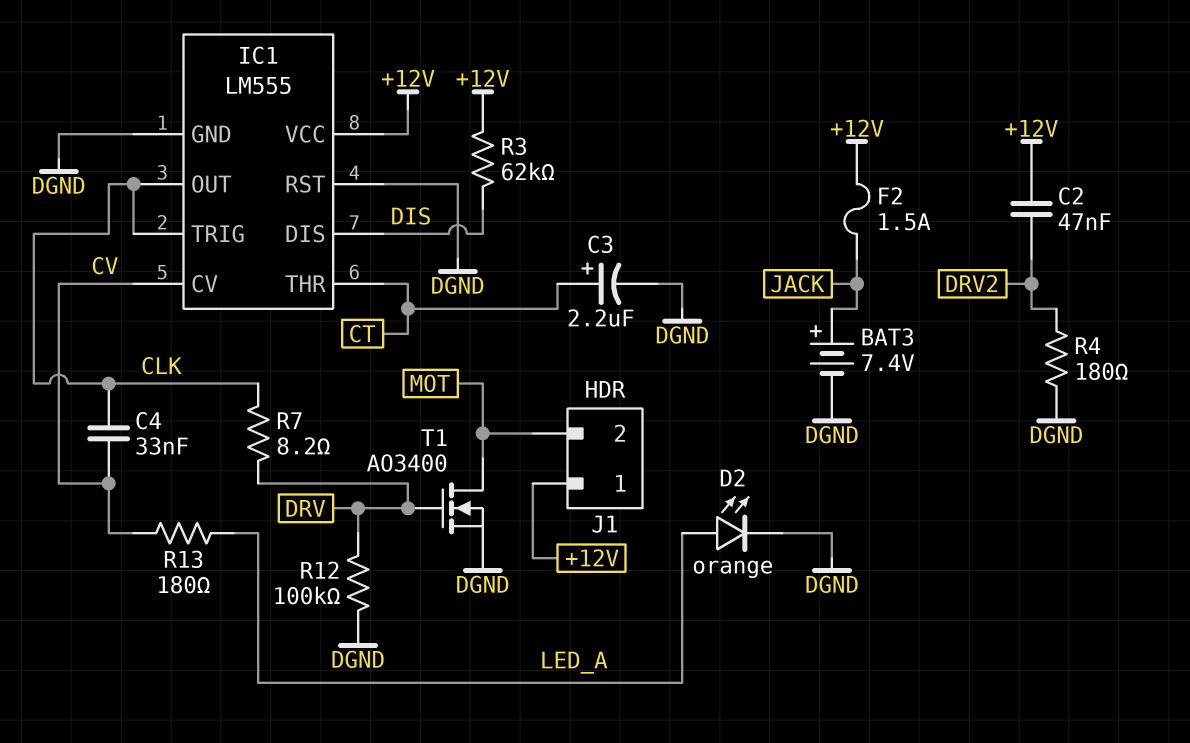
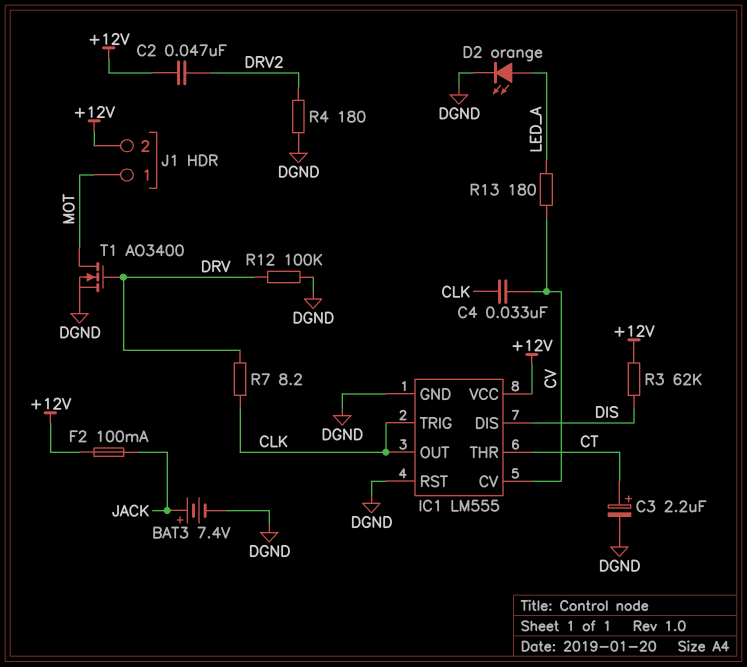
F2: 1.5A (+12V, JACK) -> 100mA (+12V, JACK)
J1 pin 1: +12V -> MOT
J1 pin 2: MOT -> +12V

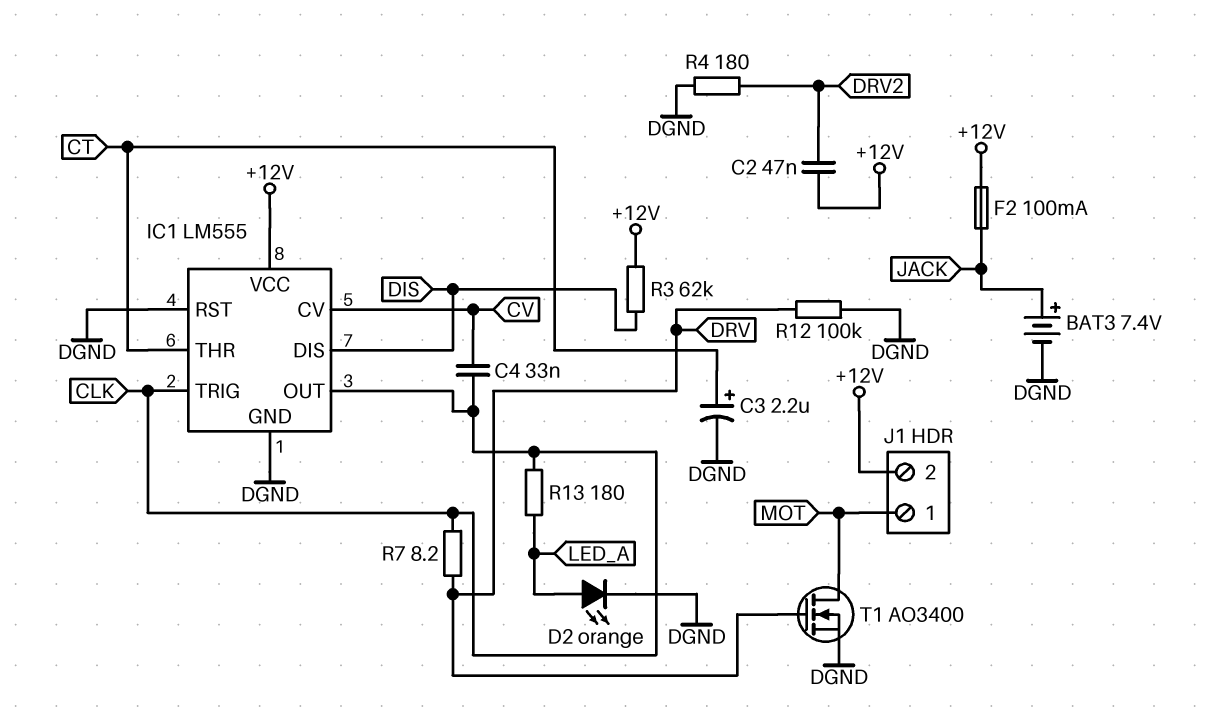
R13: 180 (CV, LED_A) -> 180 (CLK, LED_A)

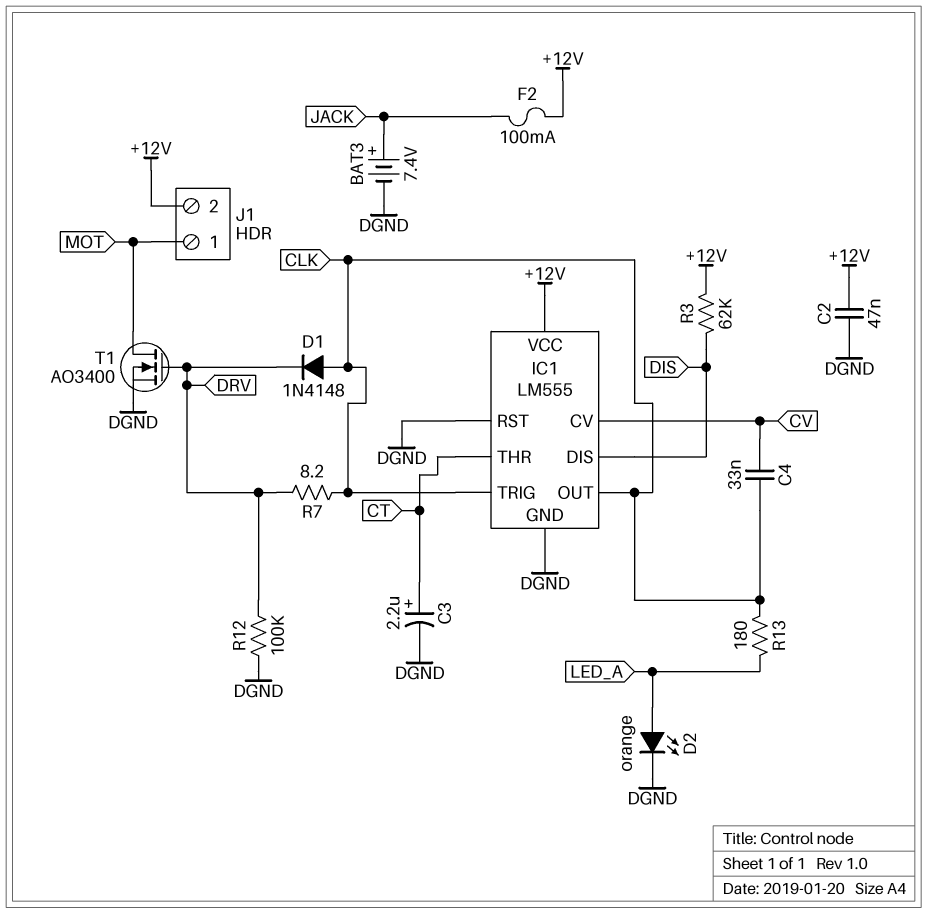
C2: 47nF (+12V, DRV2) -> 47nF (+12V, DGND)
D1: none -> diode 1N4148 (A CLK, K DRV)
R4: 180 (DGND, DRV2) -> none

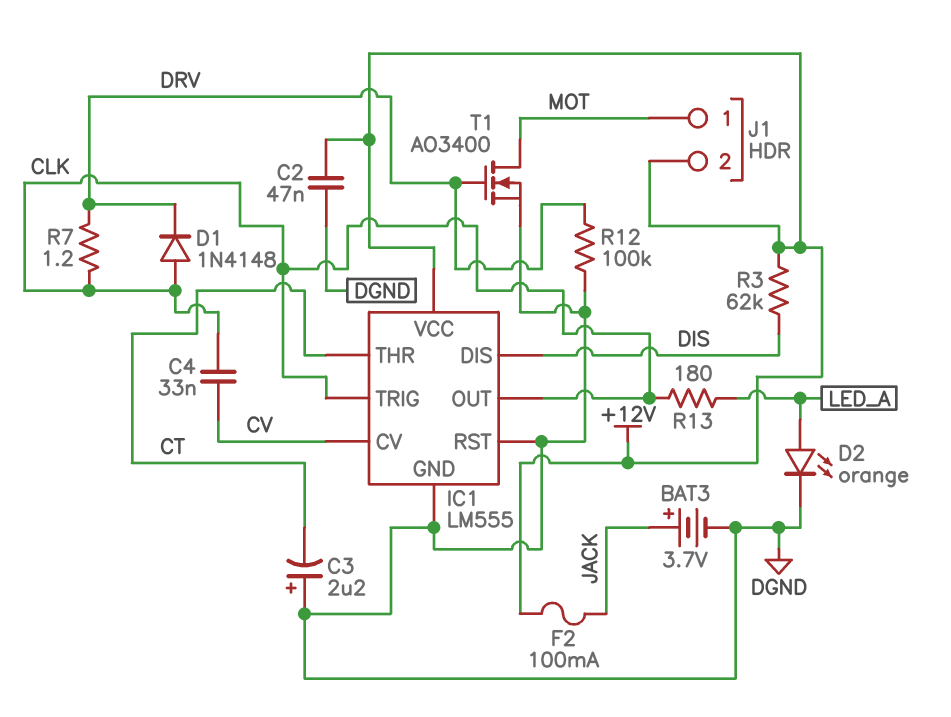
BAT3: 7.4V (plus JACK, minus DGND) -> 3.7V (plus JACK, minus DGND)
C3: 2.2uF (plus CT, minus DGND) -> 2.2uF (plus DGND, minus CT)
R7: 8.2 (CLK, DRV) -> 1.2 (CLK, DRV)

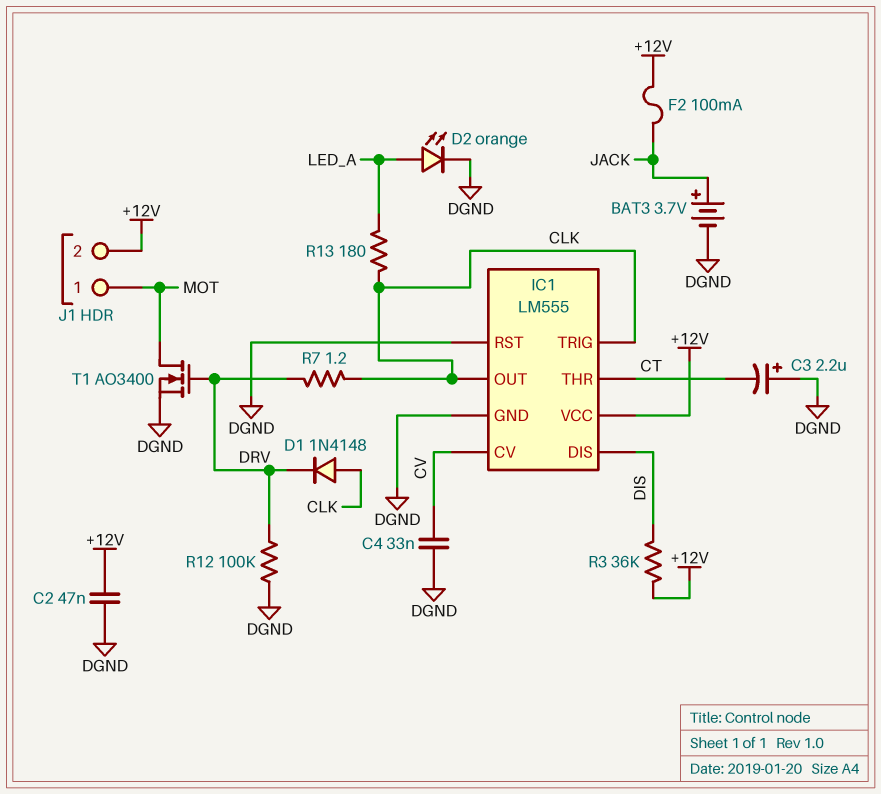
C4: 33nF (CLK, CV) -> 33nF (CV, DGND)
R3: 62k (+12V, DIS) -> 36k (+12V, DIS)

